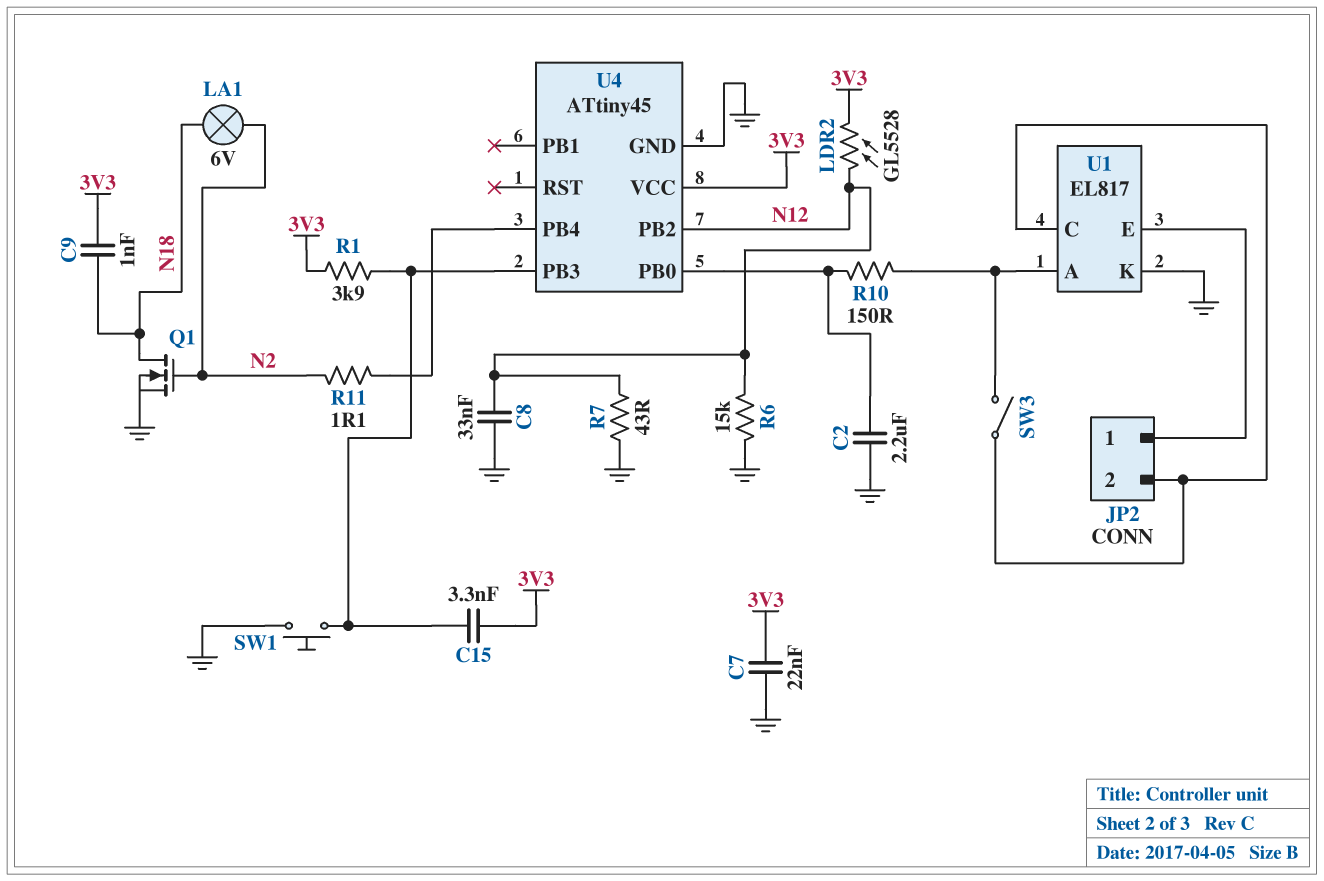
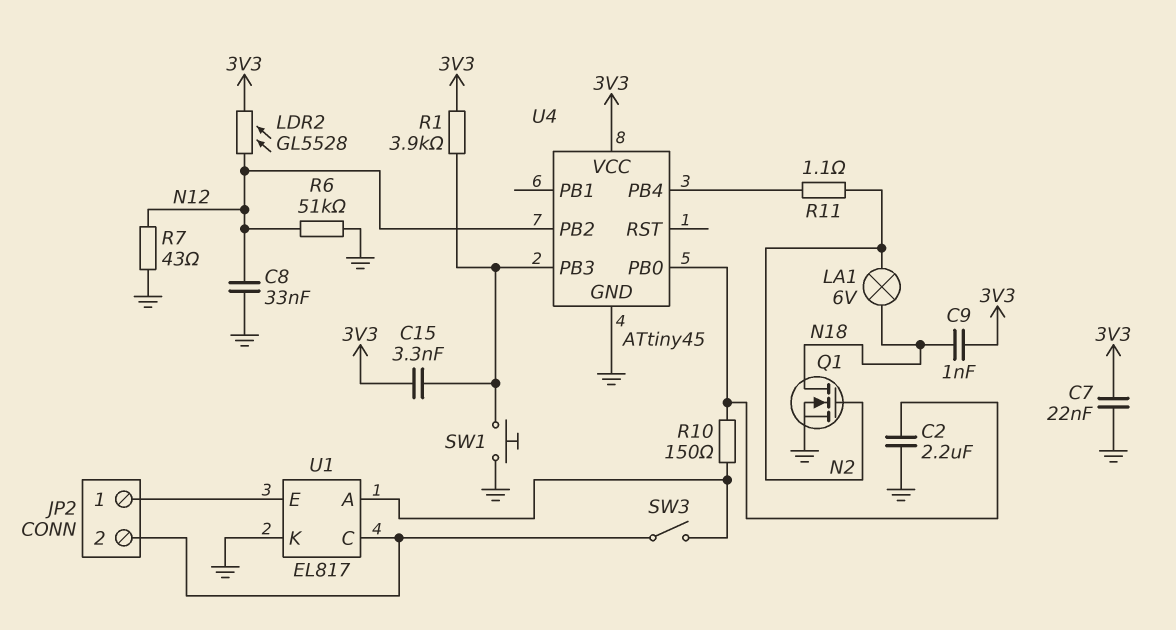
R6: 15k (GND, N12) -> 51k (GND, N12)

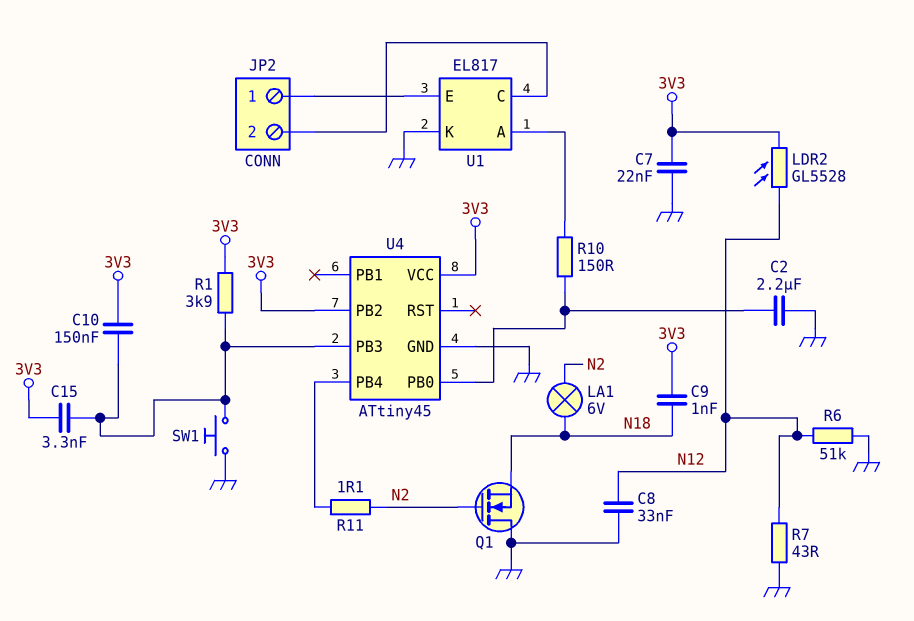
C10: none -> 150nF (3V3, U4/PB3)
Q1: NMOS (G N2, D N18, S GND) -> NMOS (G N2, D GND, S N18)
SW3: switch (JP2/2, U1/A) -> none
U4 pin PB2: N12 -> 3V3

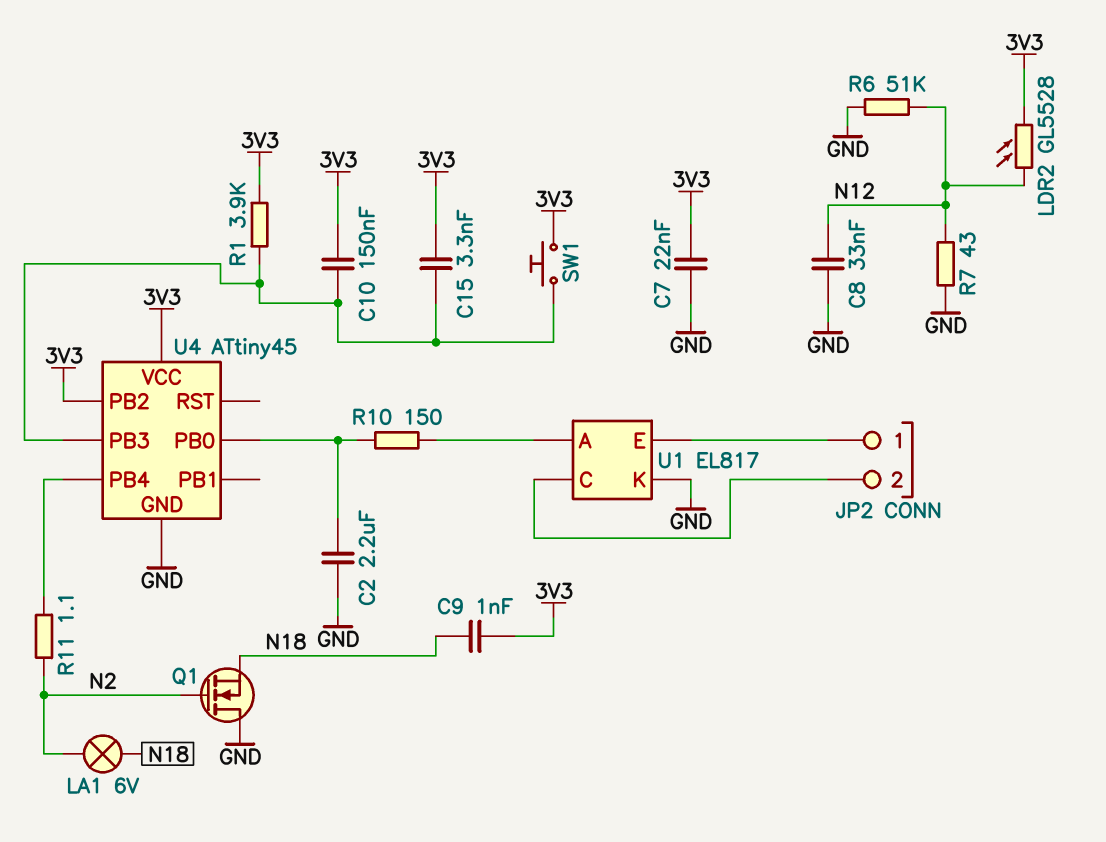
SW1: button (GND, U4/PB3) -> button (3V3, U4/PB3)

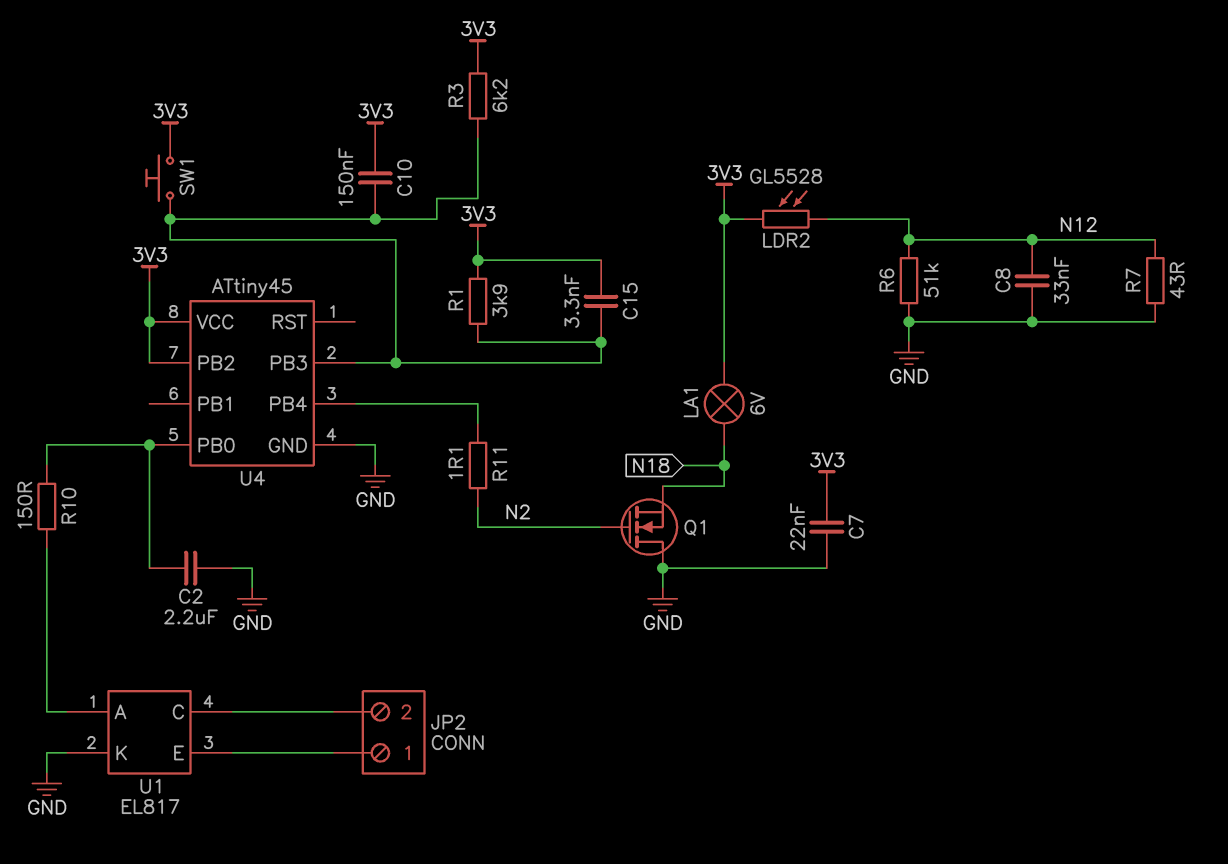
C9: 1nF (3V3, N18) -> none
LA1: lamp 6V (N2, N18) -> lamp 6V (3V3, N18)
R3: none -> 6.2k (3V3, U4/PB3)

